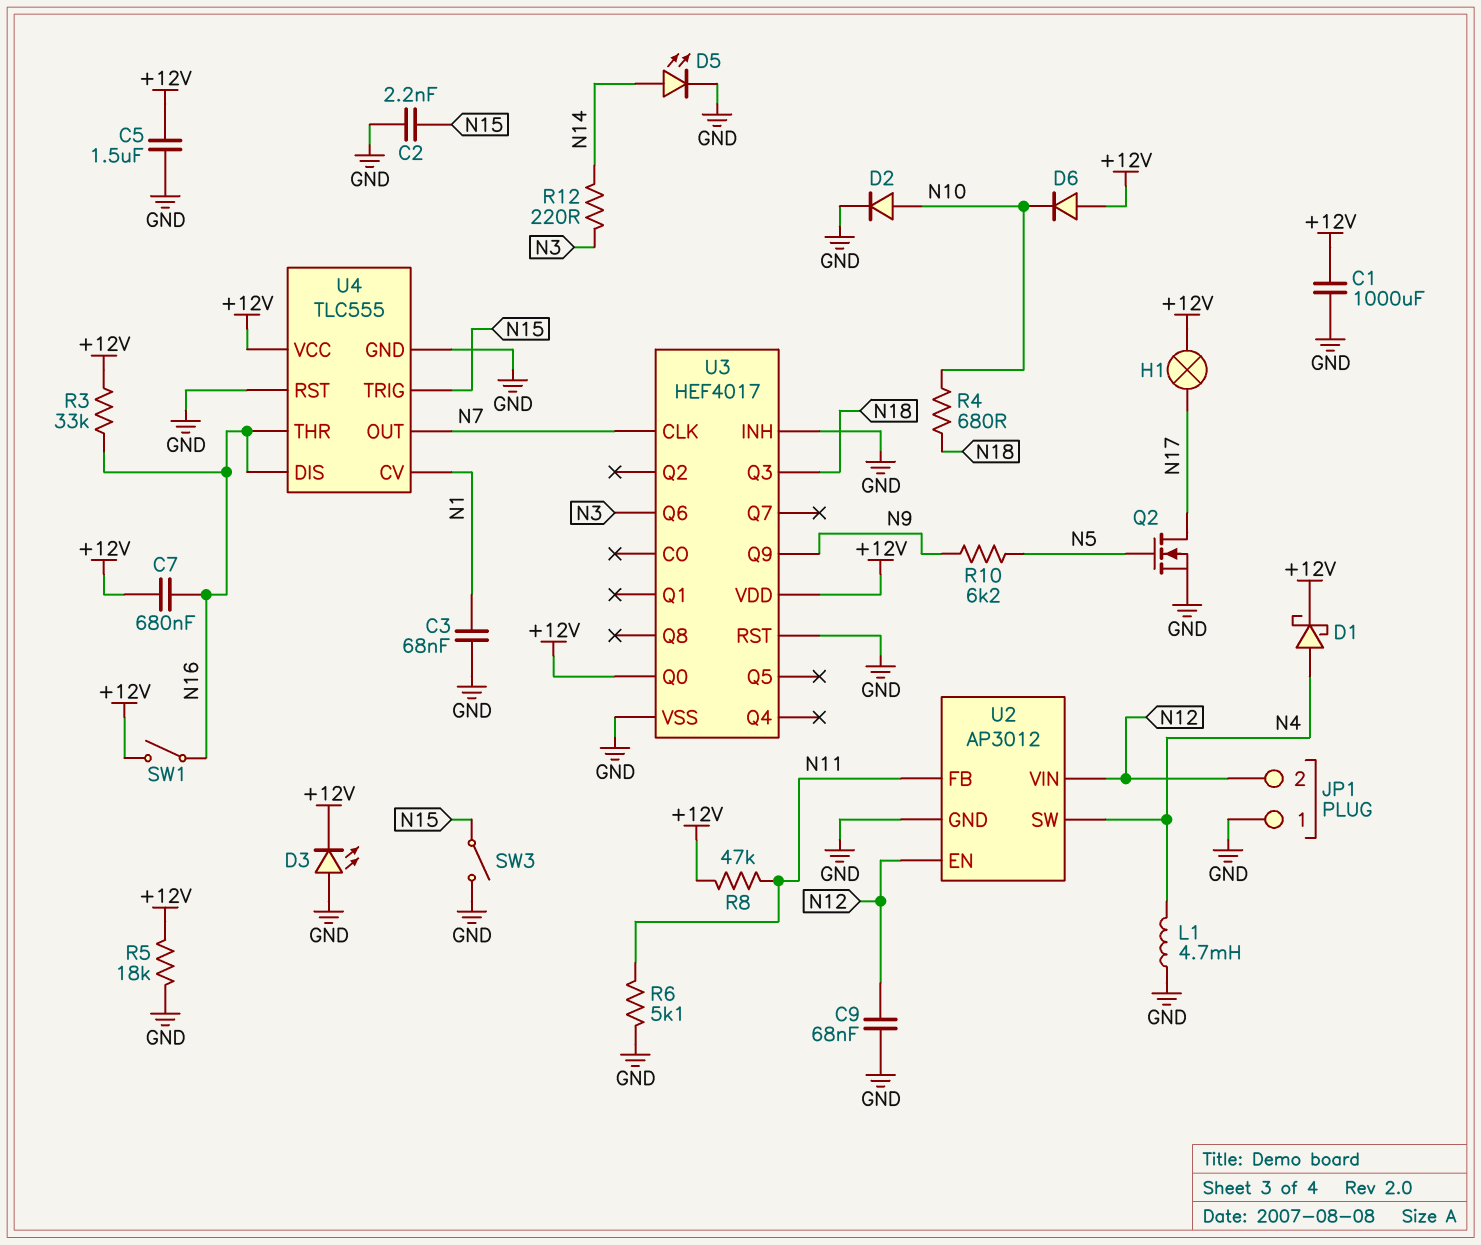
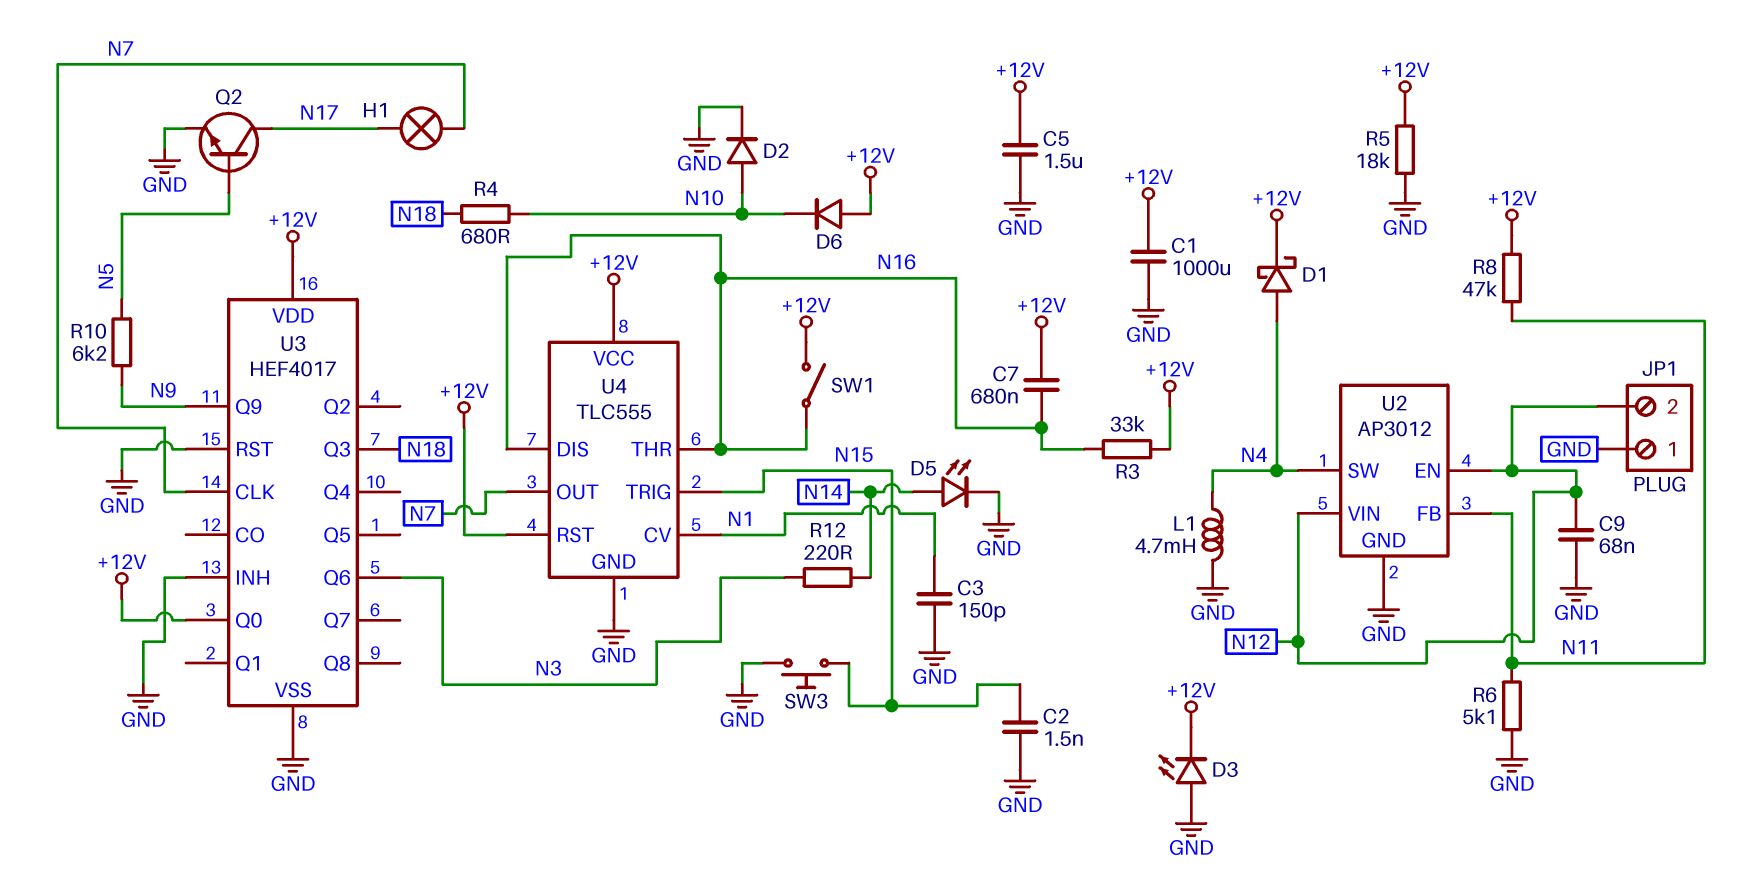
C2: 2.2nF (GND, N15) -> 1.5nF (GND, N15)
C3: 68nF (GND, N1) -> 150pF (GND, N1)
H1: lamp (+12V, N17) -> lamp (N7, N17)
Q2: NMOS (G N5, D N17, S GND) -> NPN (B N5, C N17, E GND)
SW3: switch (GND, N15) -> button (GND, N15)
U4 pin RST: GND -> +12V

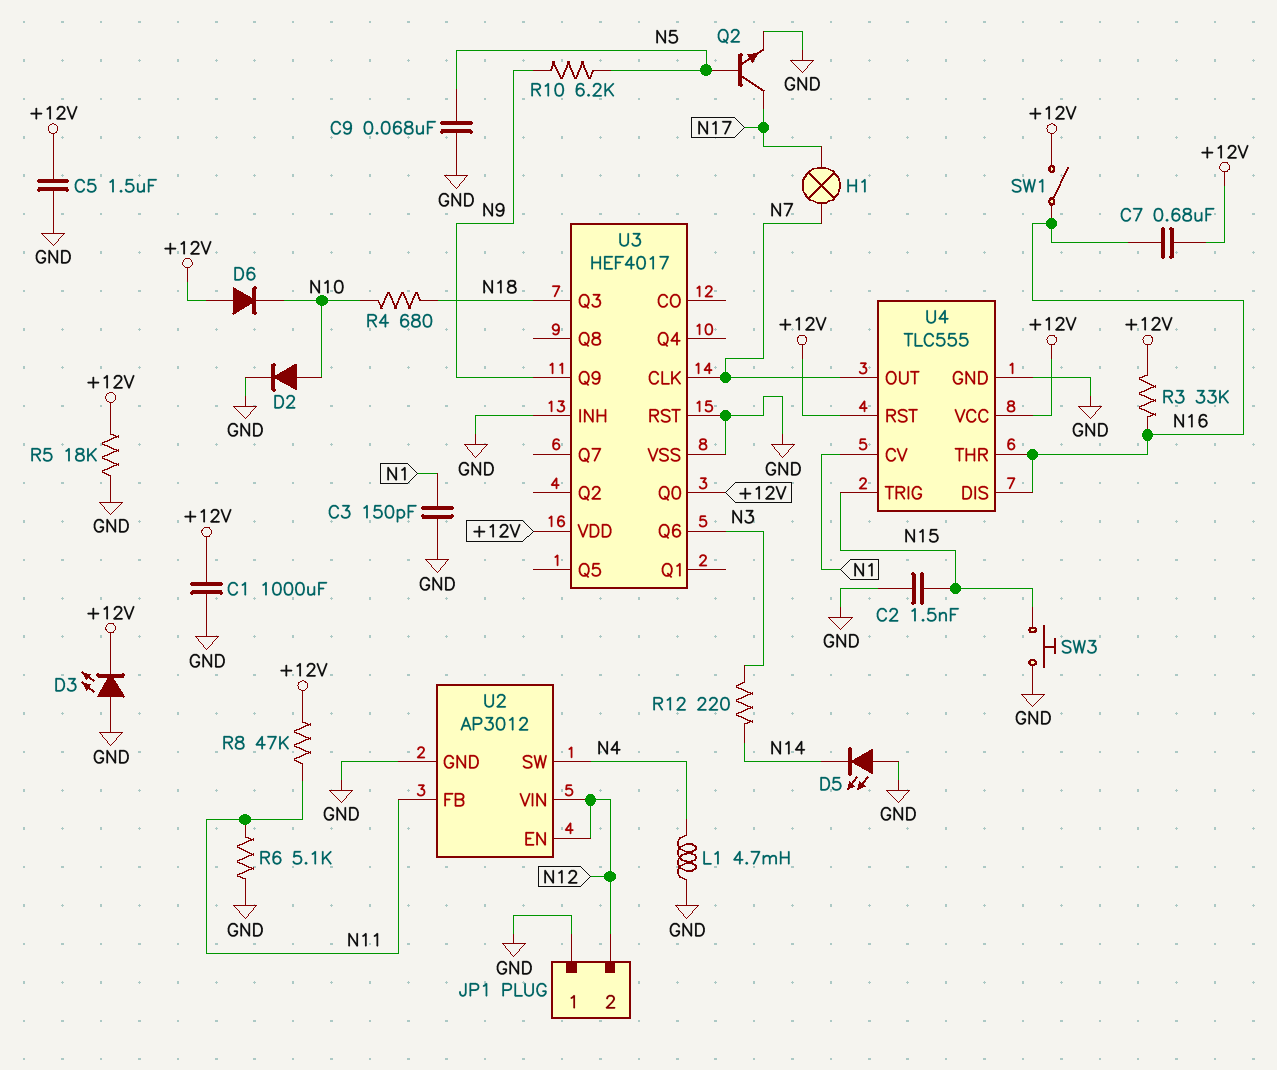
C9: 68nF (GND, N12) -> 68nF (GND, N5)
D1: schottky (A N4, K +12V) -> none
D5: LED (A N14, K GND) -> LED (A GND, K N14)

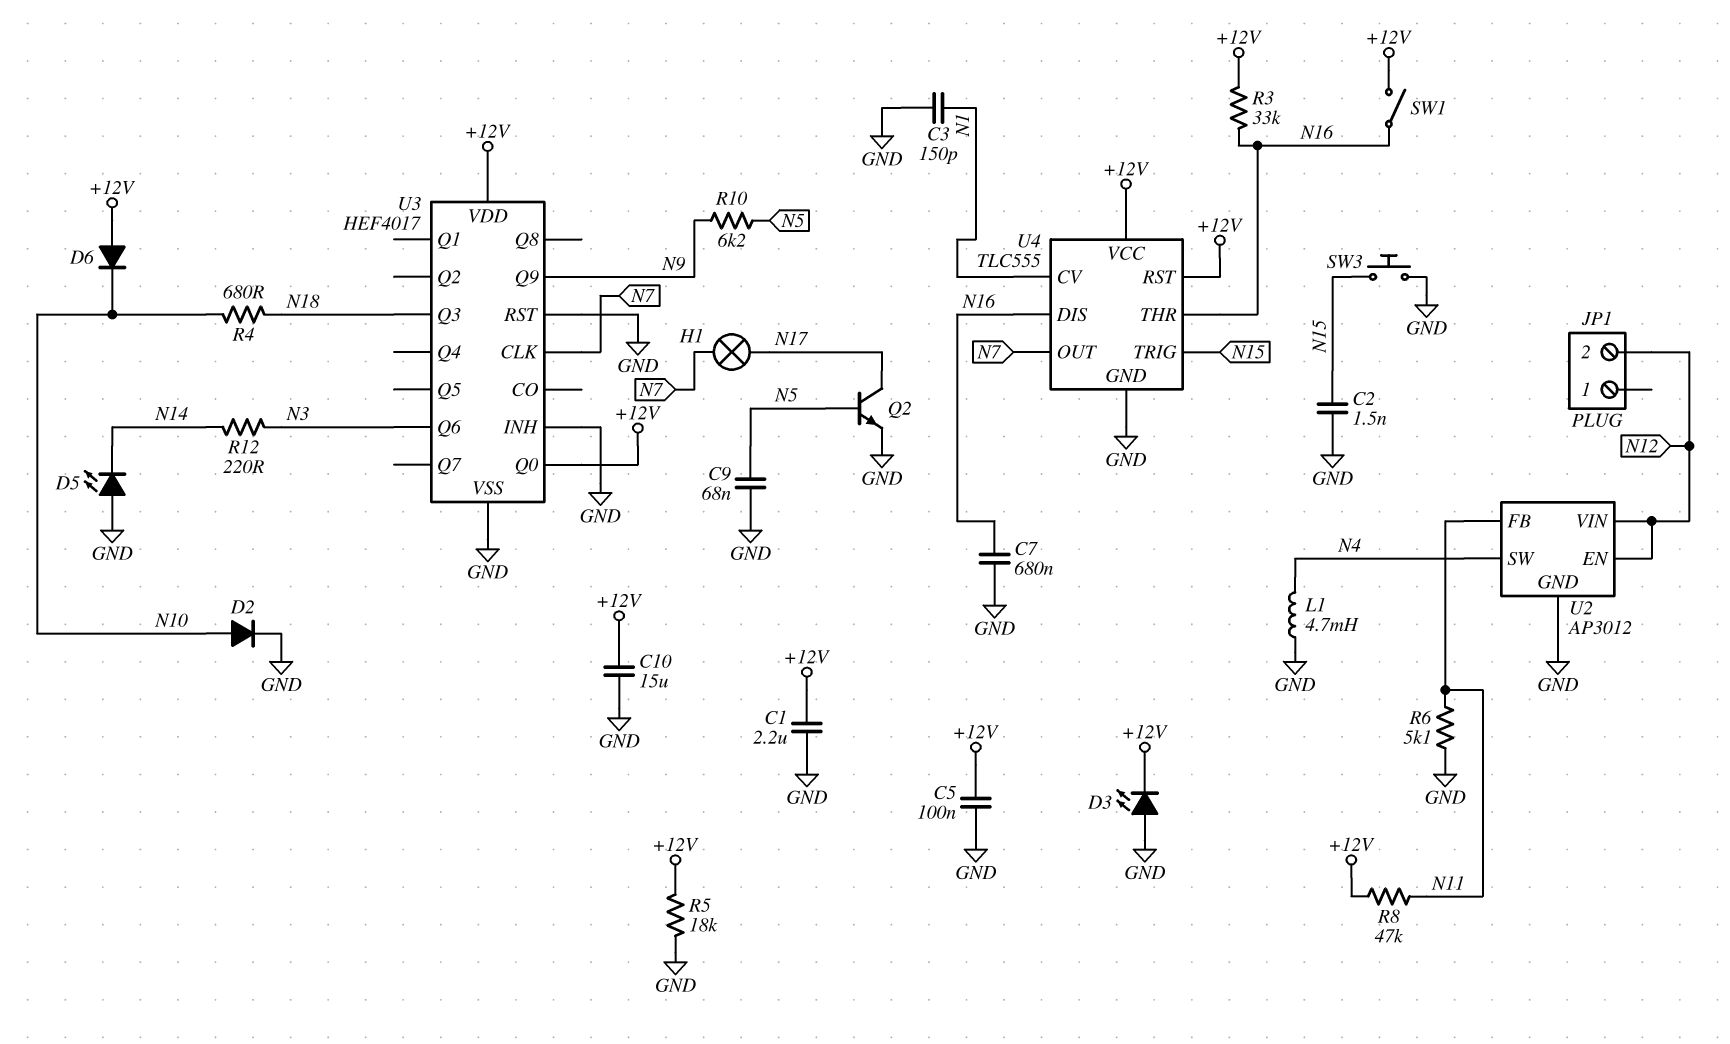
C1: 1000uF (+12V, GND) -> 2.2uF (+12V, GND)
C5: 1.5uF (+12V, GND) -> 100nF (+12V, GND)
C7: 680nF (+12V, N16) -> 680nF (GND, N16)
C10: none -> 15uF (+12V, GND)
JP1 pin 1: GND -> none

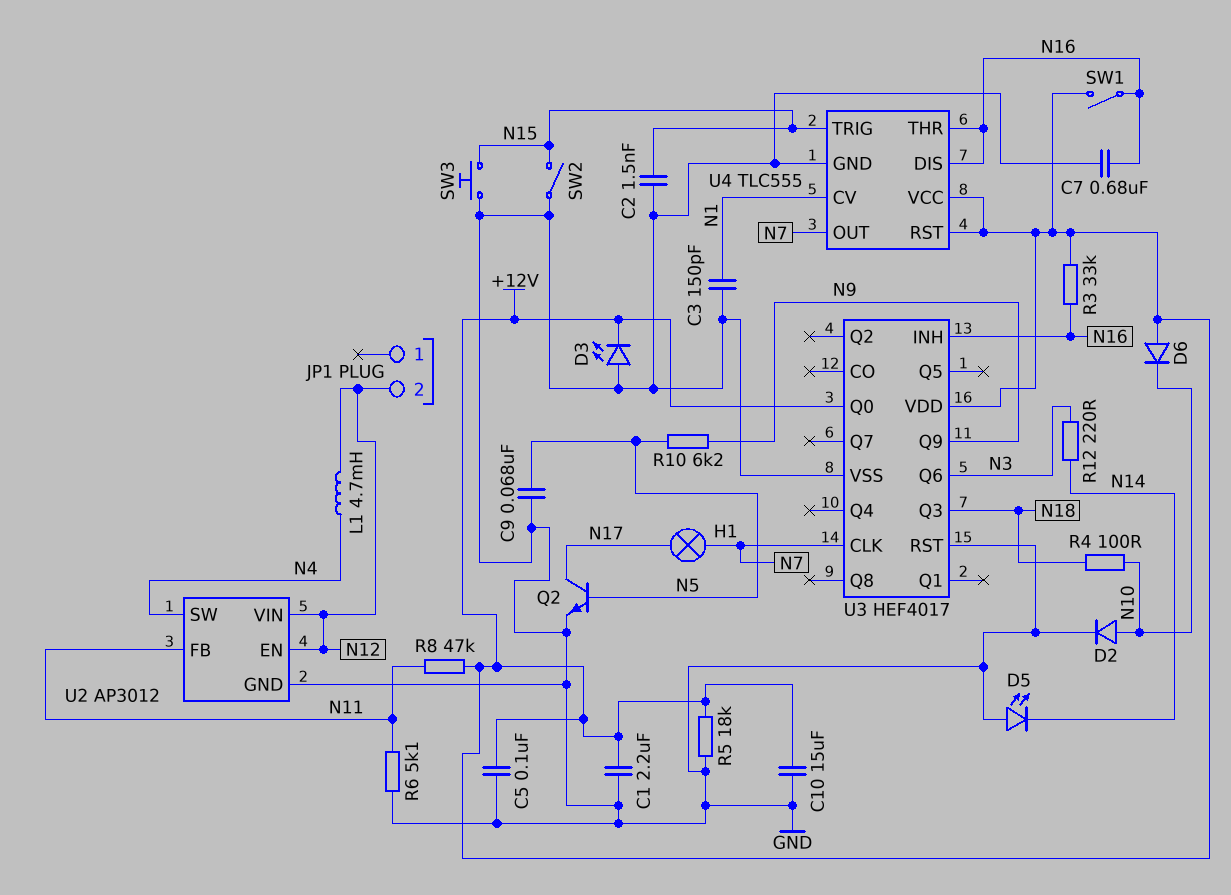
L1: 4.7mH (GND, N4) -> 4.7mH (N4, N12)
R4: 680 (N10, N18) -> 100 (N10, N18)
SW2: none -> switch (GND, N15)
U3 pin INH: GND -> N16

